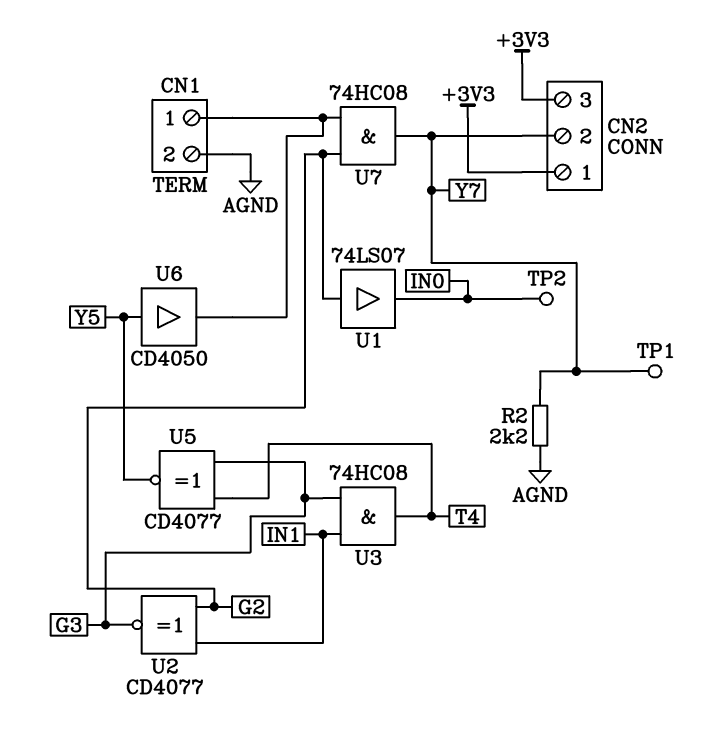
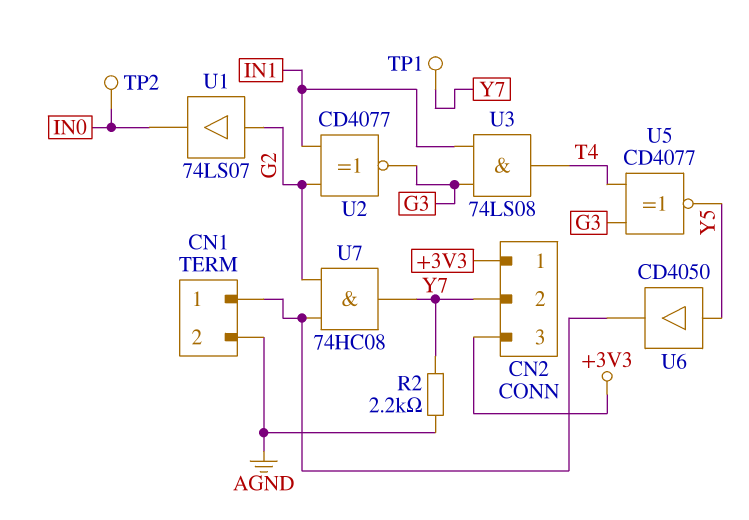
U3: AND 74HC08 (in G3, in IN1, out T4) -> AND 74LS08 (in G3, in IN1, out T4)

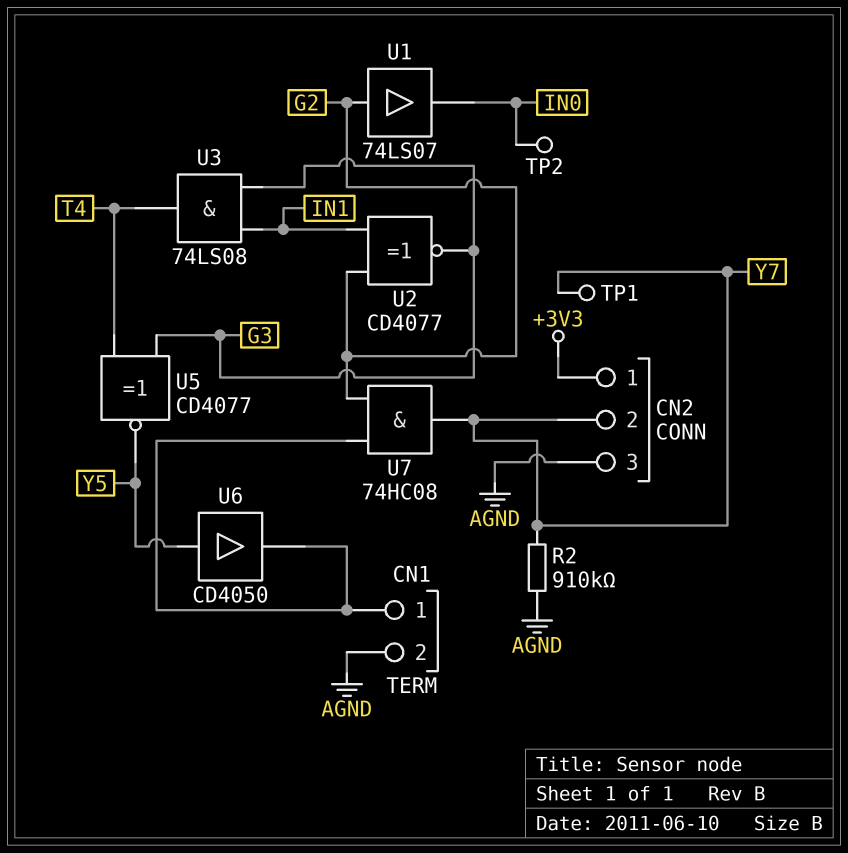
CN2 pin 3: +3V3 -> AGND
R2: 2.2k (AGND, Y7) -> 910k (AGND, Y7)

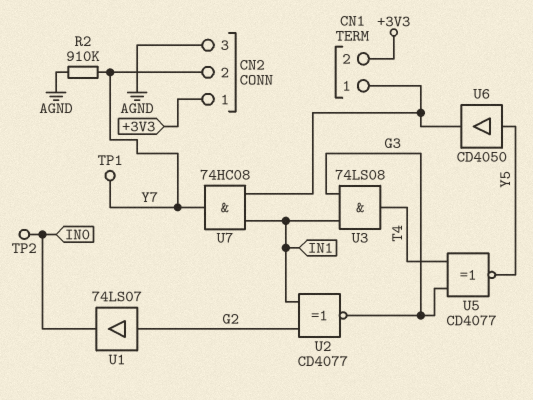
CN1 pin 2: AGND -> +3V3
U7: AND 74HC08 (in CN1/1, in G2, out Y7) -> AND 74HC08 (in CN1/1, in IN1, out Y7)

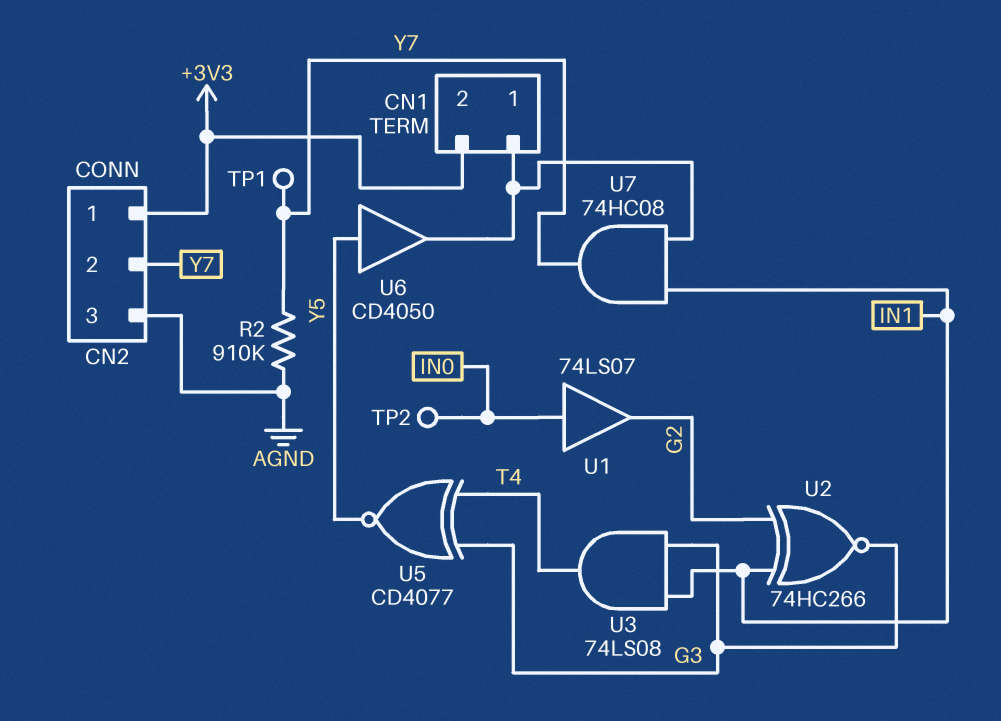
U1: buffer 74LS07 (in G2, out IN0) -> buffer 74LS07 (in IN0, out G2)
U2: XNOR CD4077 (in G2, in IN1, out G3) -> XNOR 74HC266 (in G2, in IN1, out G3)

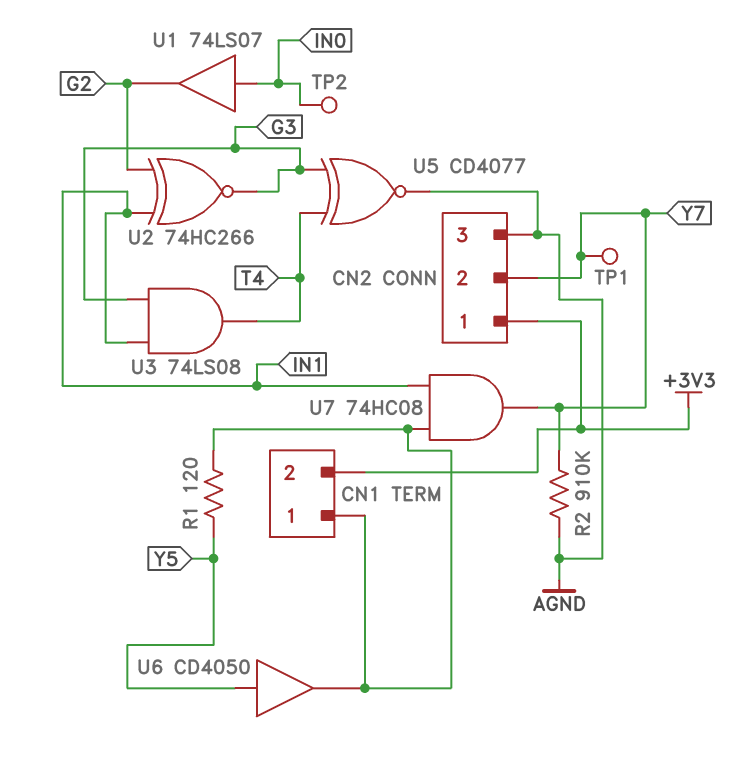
R1: none -> 120 (CN1/1, Y5)
U5: XNOR CD4077 (in G3, in T4, out Y5) -> XNOR CD4077 (in G3, in T4, out AGND)

